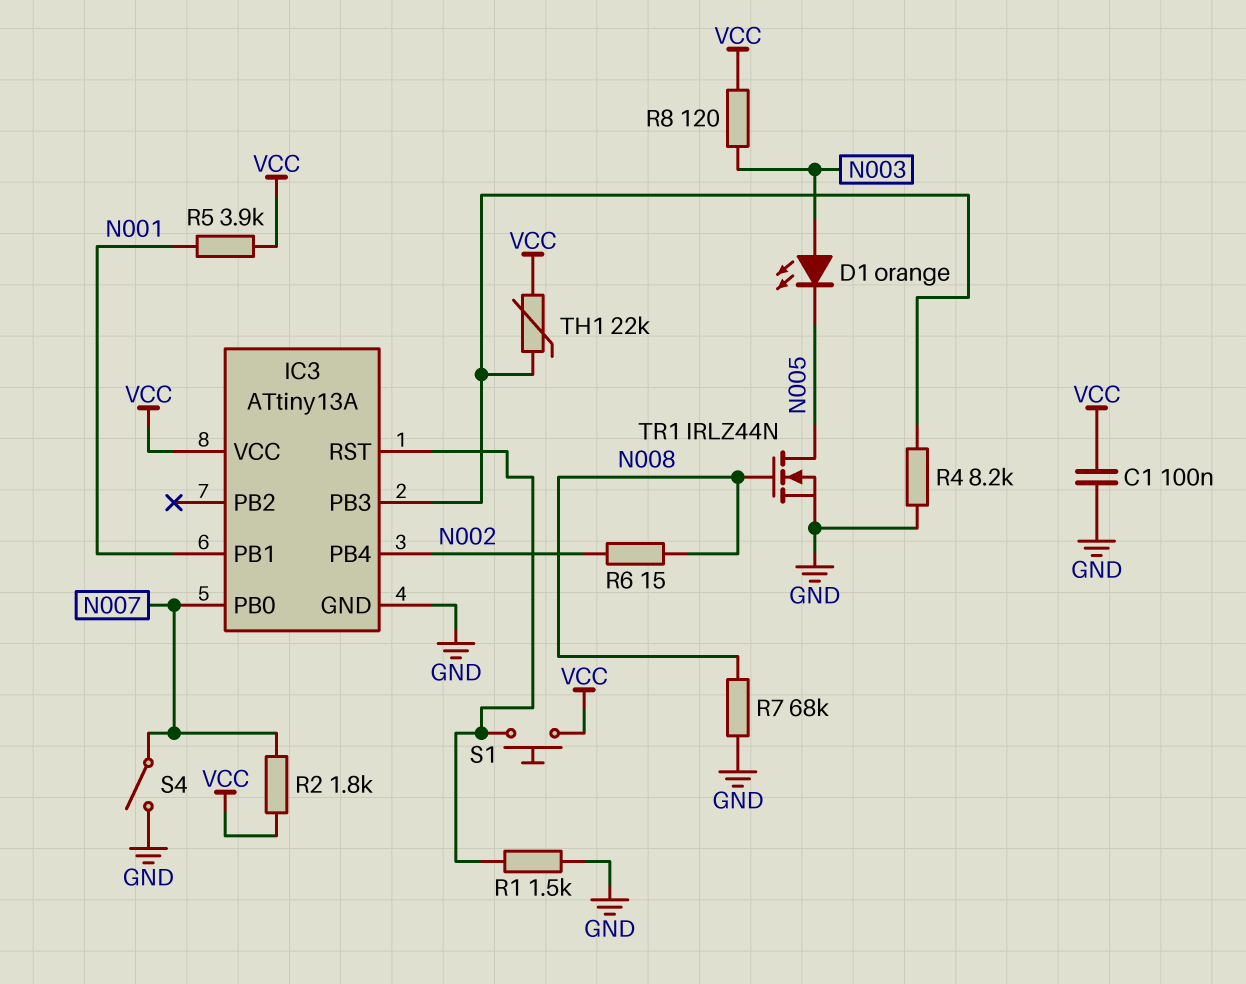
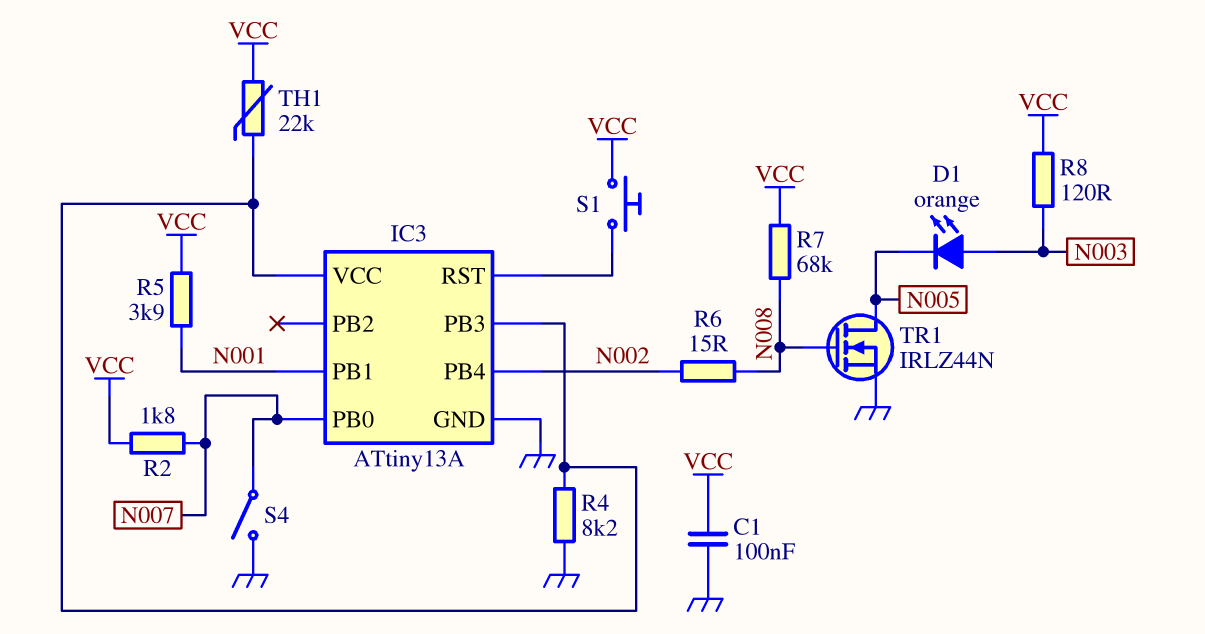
IC3 pin VCC: VCC -> IC3/PB3
R1: 1.5k (GND, IC3/RST) -> none
R7: 68k (GND, N008) -> 68k (N008, VCC)

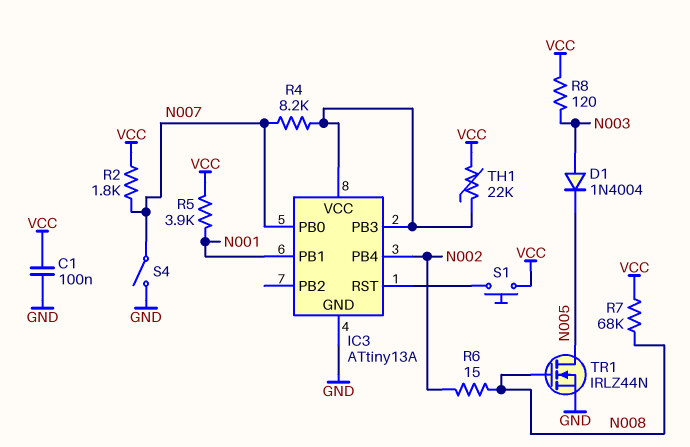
D1: LED orange (A N003, K N005) -> diode 1N4004 (A N003, K N005)
R4: 8.2k (GND, IC3/PB3) -> 8.2k (IC3/PB3, N007)

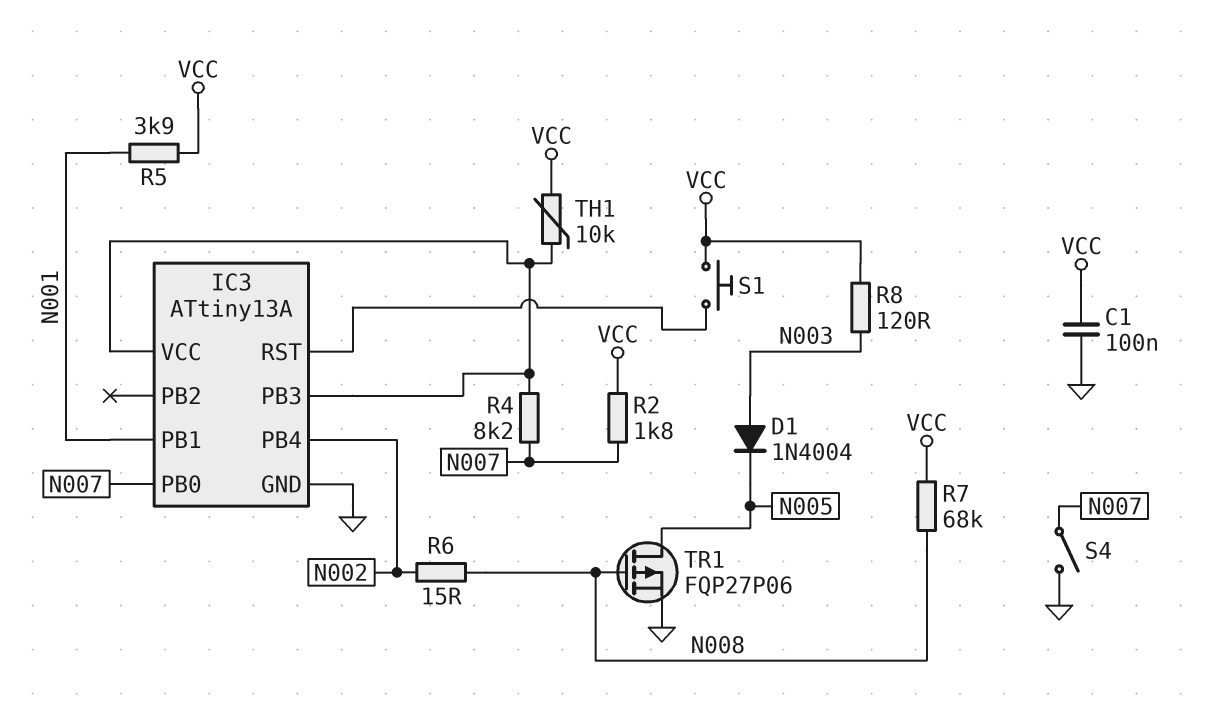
TH1: 22k (IC3/PB3, VCC) -> 10k (IC3/PB3, VCC)
TR1: NMOS IRLZ44N (G N008, D N005, S GND) -> PMOS FQP27P06 (G N008, D N005, S GND)

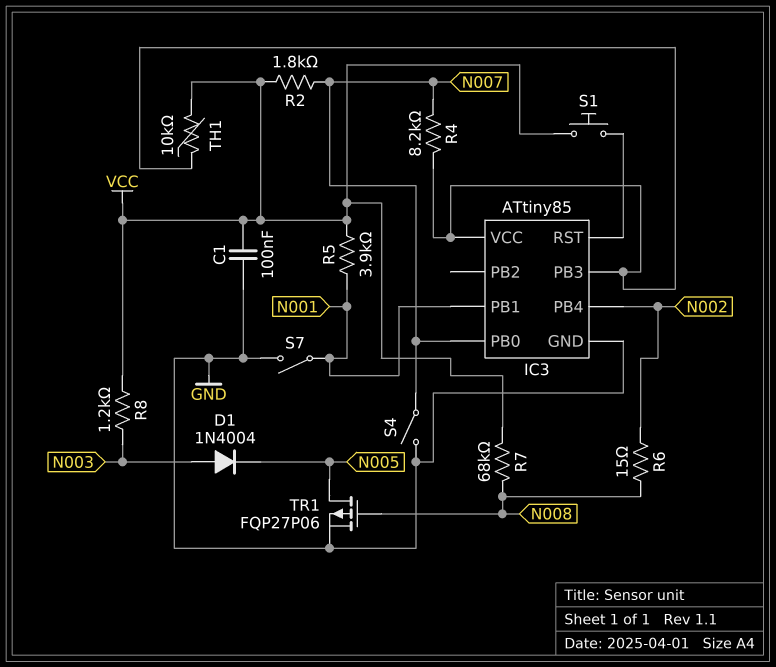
IC3: ATtiny13A -> ATtiny85
R8: 120 (N003, VCC) -> 1.2k (N003, VCC)
S7: none -> switch (GND, N001)

